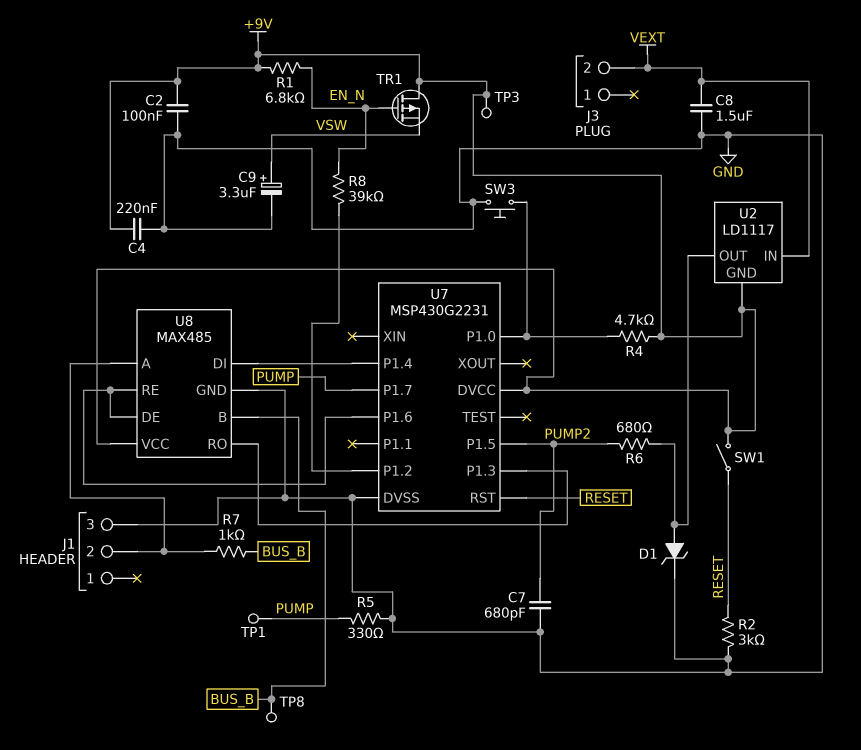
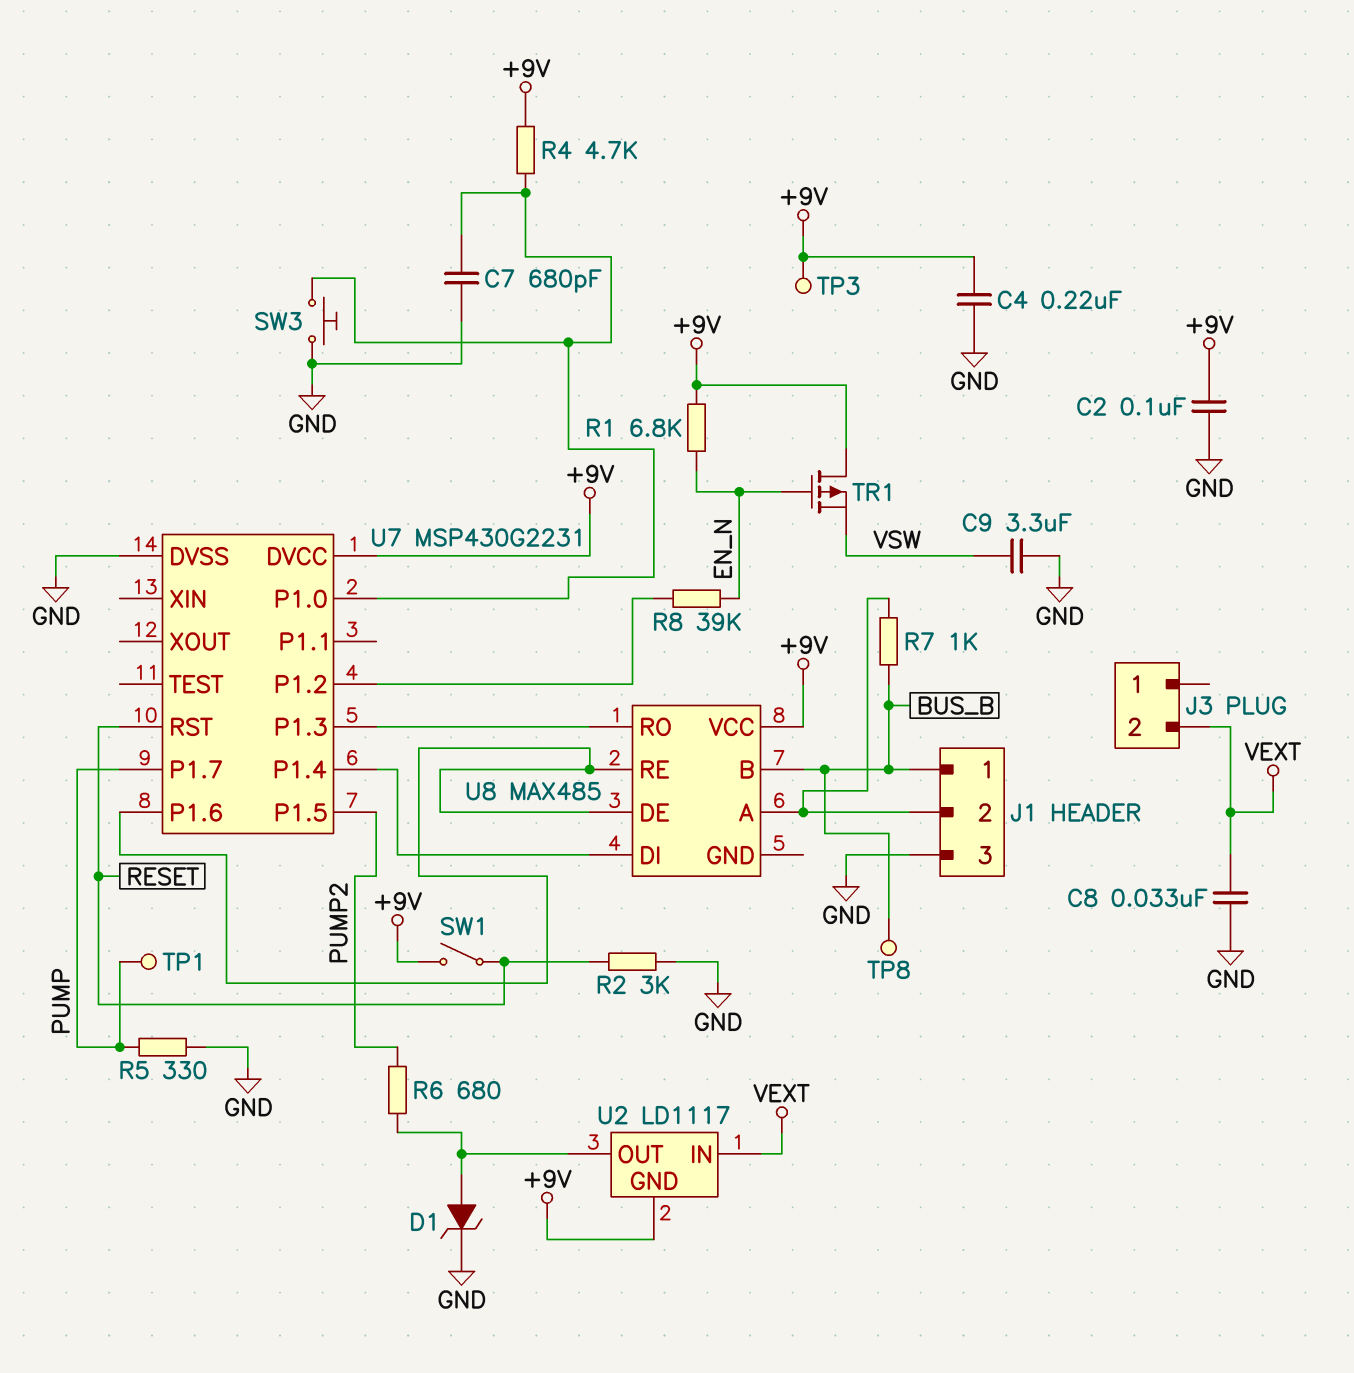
C7: 680pF (GND, PUMP2) -> 680pF (GND, U7/P1.0)
C8: 1.5uF (GND, VEXT) -> 33nF (GND, VEXT)
C9: 3.3uF (plus VSW, minus GND) -> 3.3uF (GND, VSW)
J1 pin 1: none -> BUS_B
U8 pin GND: GND -> none

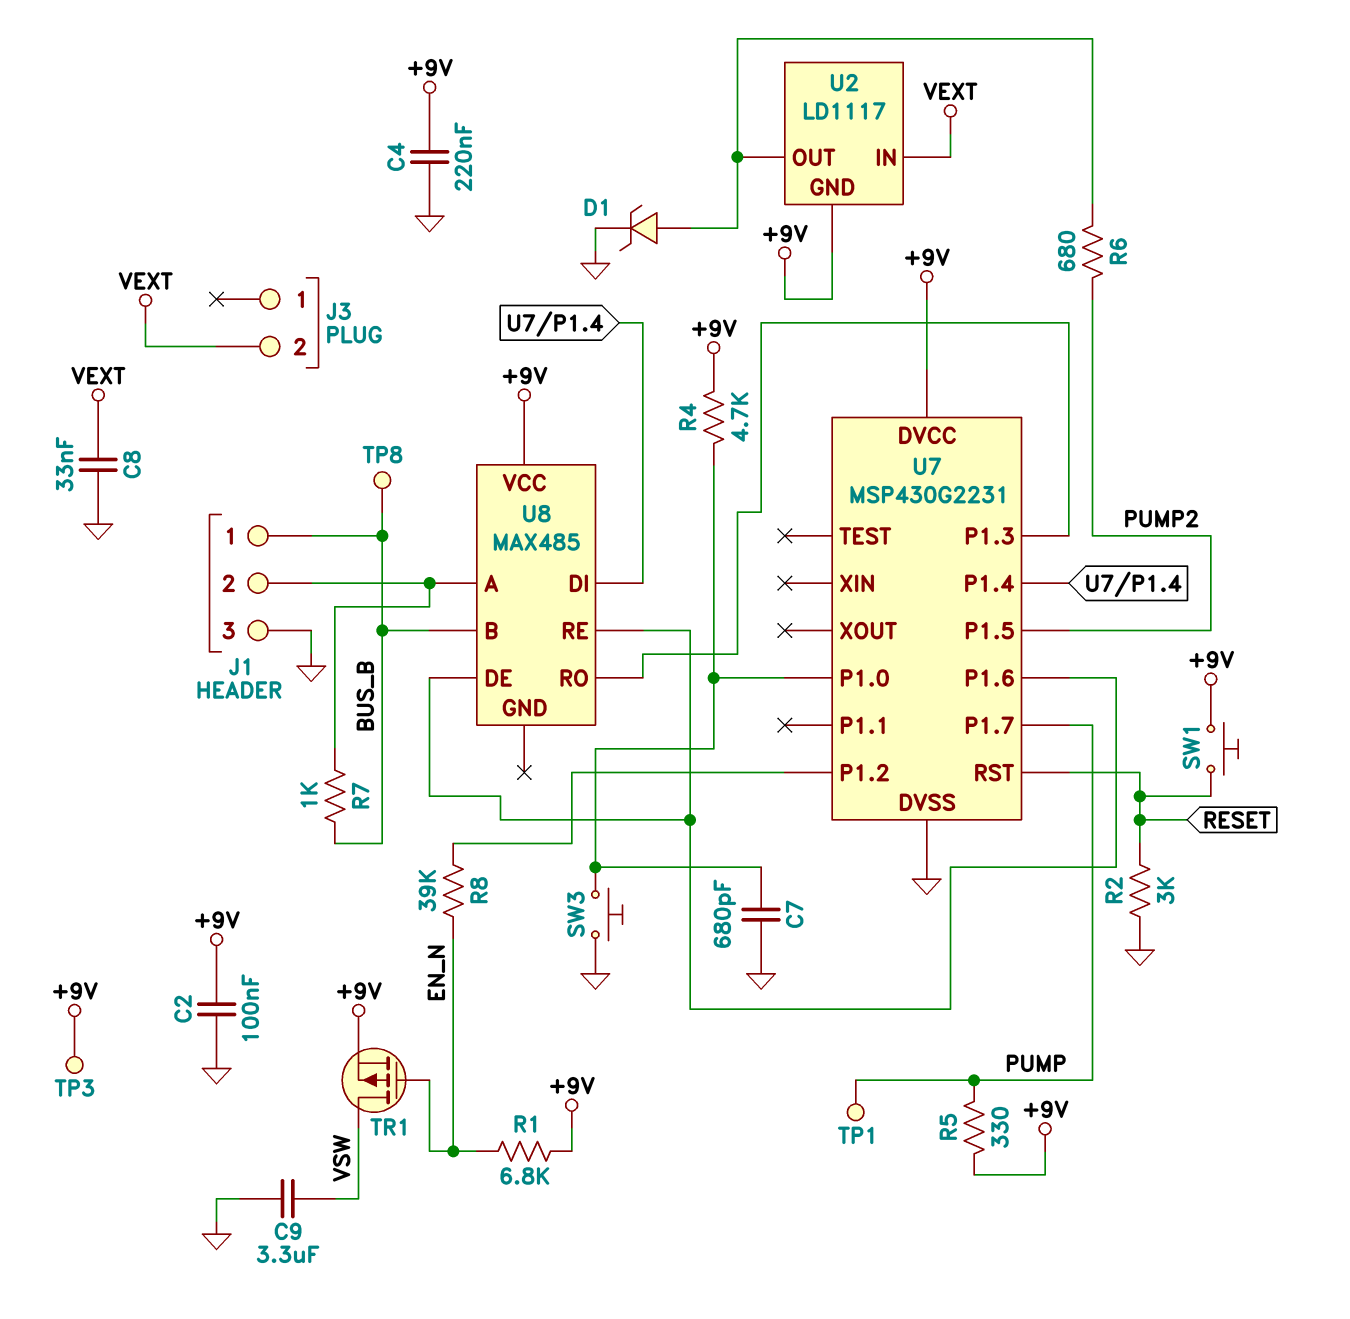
R5: 330 (GND, PUMP) -> 330 (+9V, PUMP)
SW1: switch (+9V, RESET) -> button (+9V, RESET)
TR1: PMOS (G EN_N, D +9V, S VSW) -> PMOS (G EN_N, D VSW, S +9V)

